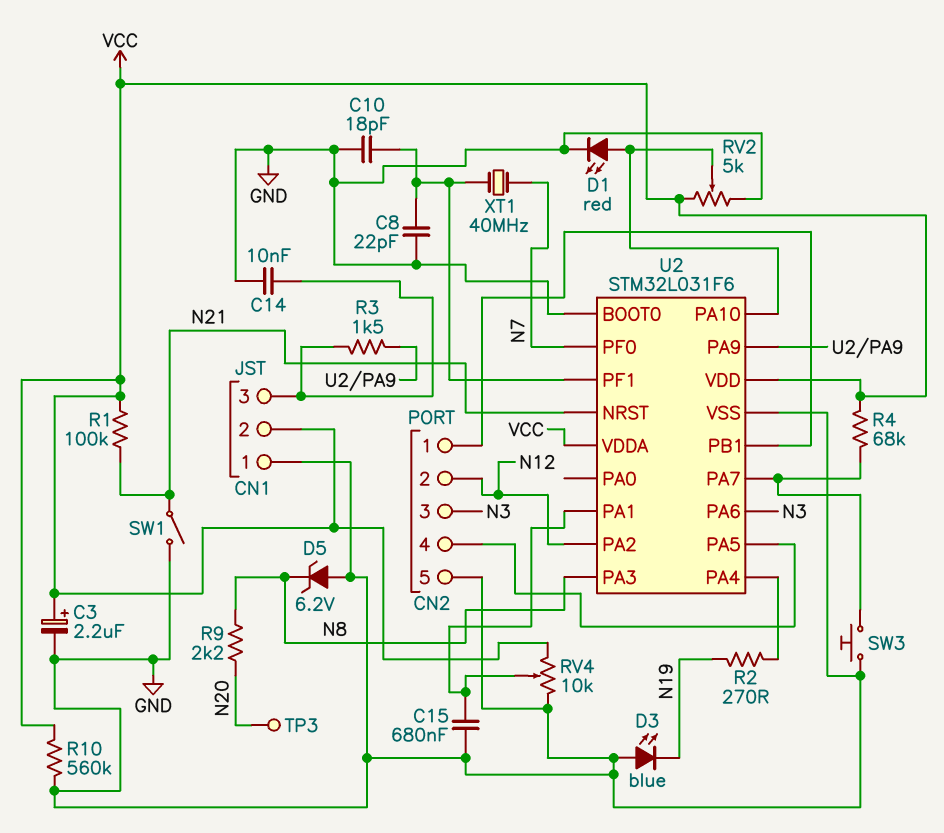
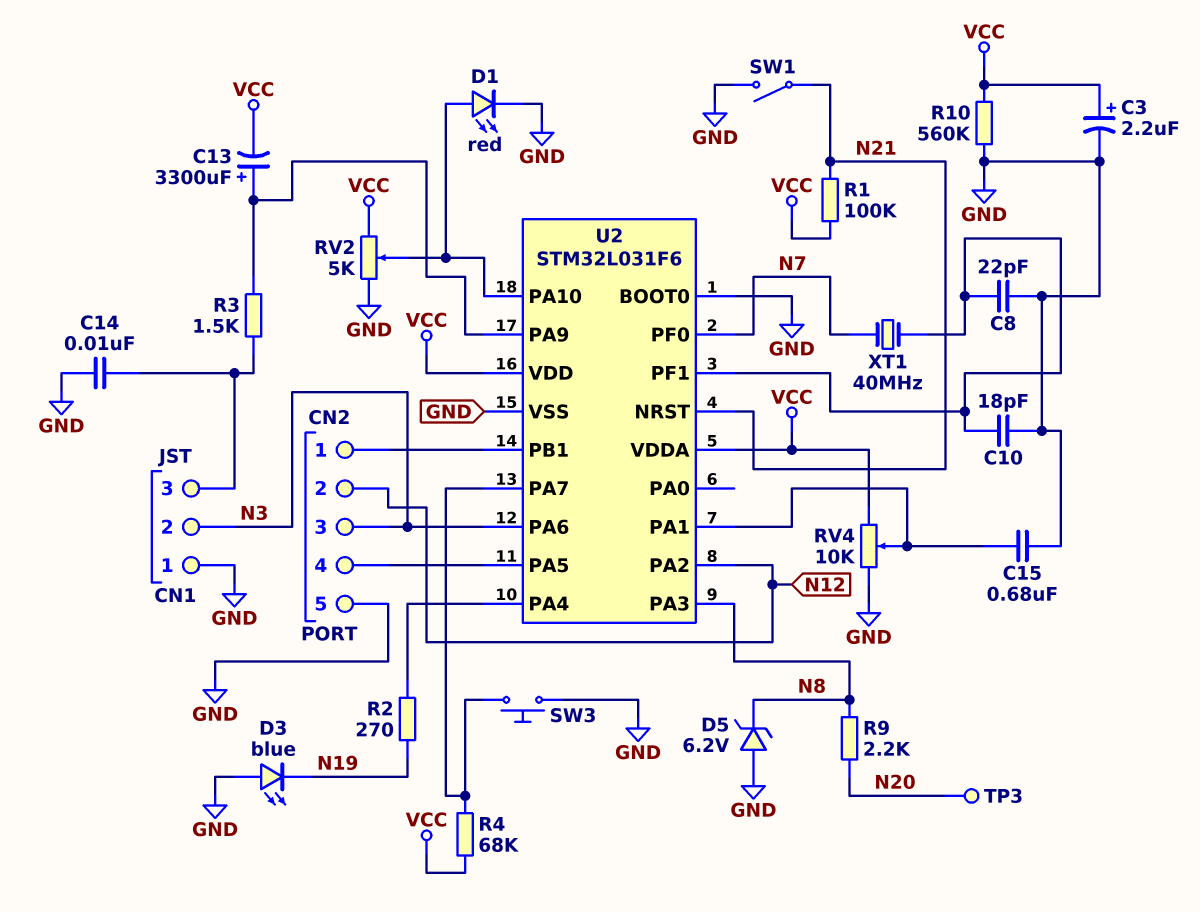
C13: none -> 3300uF (plus U2/PA9, minus VCC)
CN1 pin 2: VCC -> N3

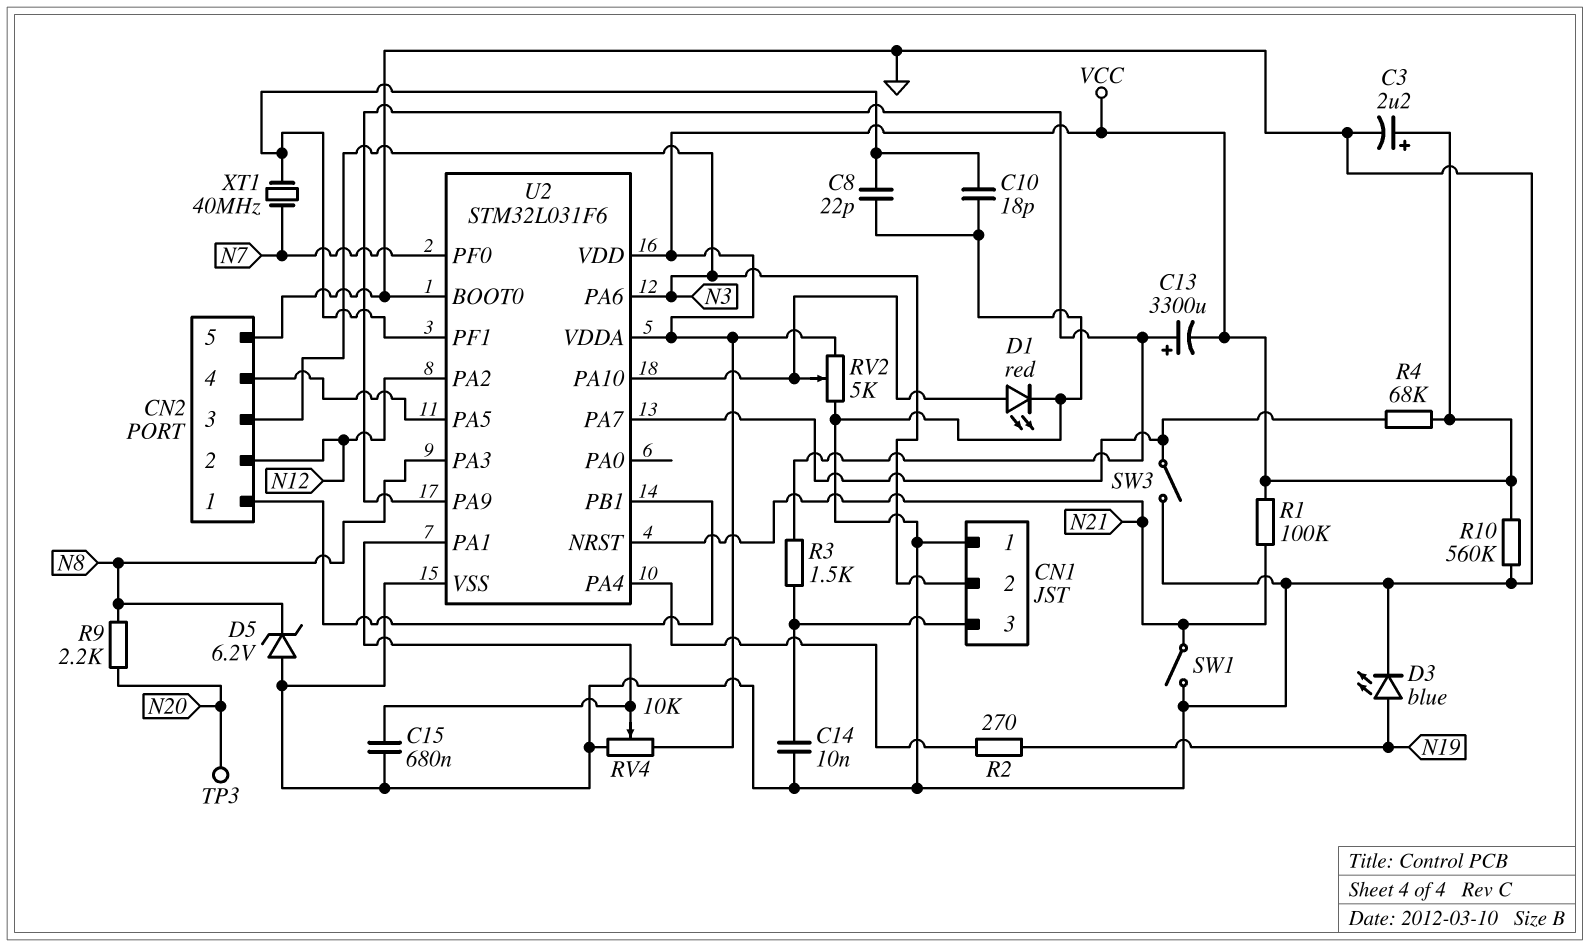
D3: LED blue (A GND, K N19) -> LED blue (A N19, K GND)
SW3: button (GND, U2/PA7) -> switch (GND, U2/PA7)

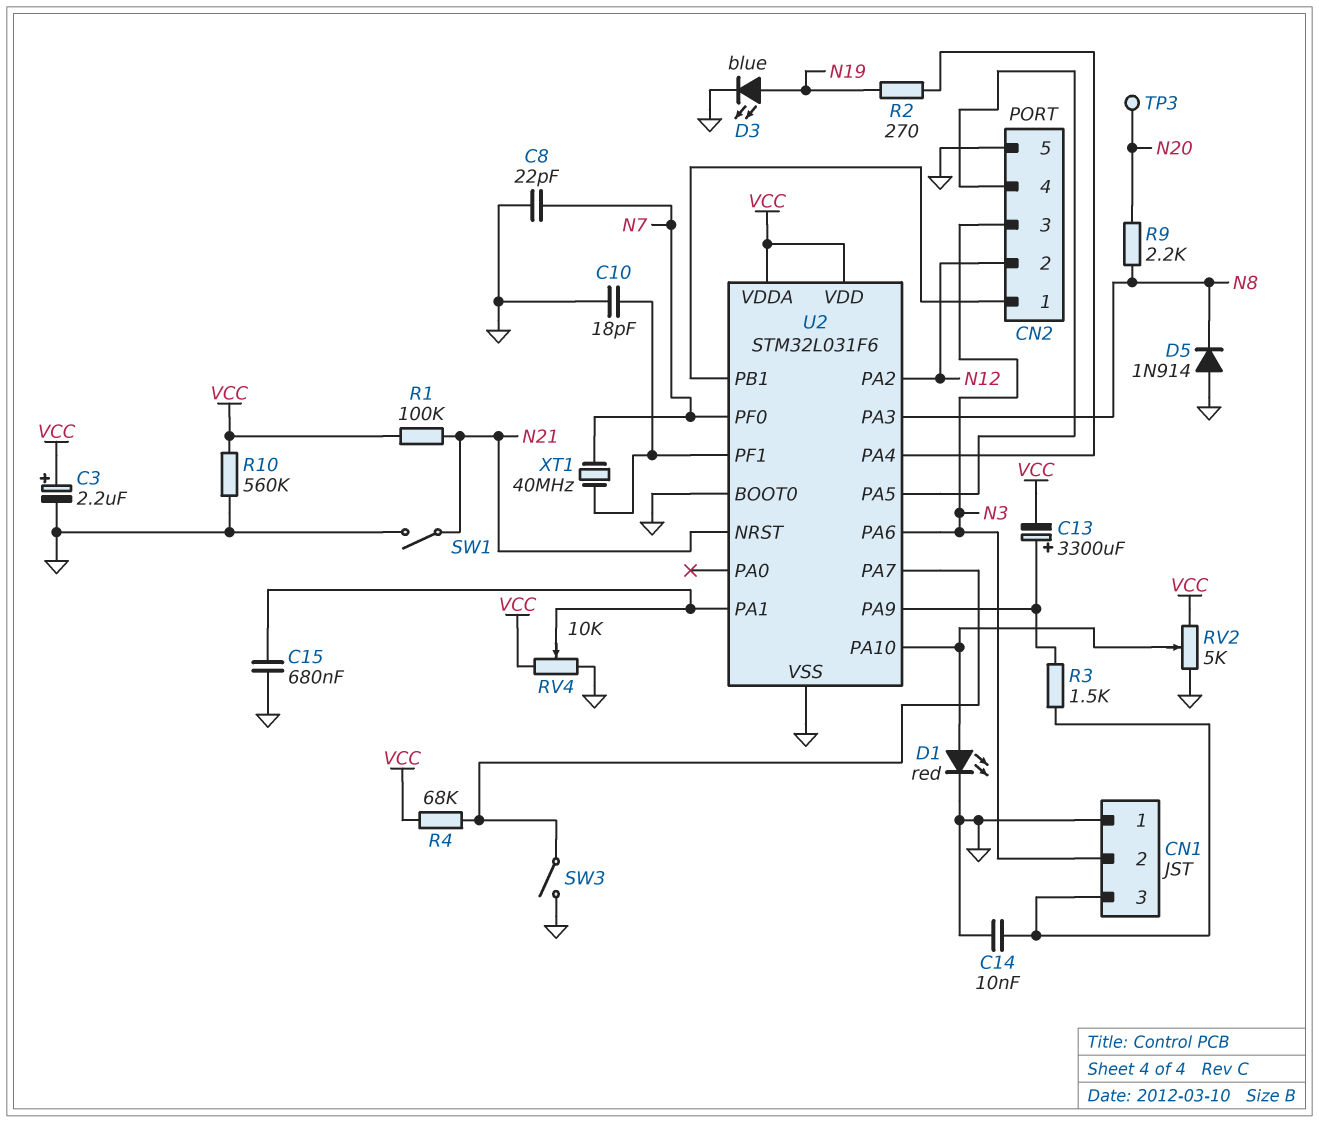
C8: 22pF (GND, U2/PF1) -> 22pF (GND, N7)
D5: zener 6.2V (A GND, K N8) -> diode 1N914 (A GND, K N8)

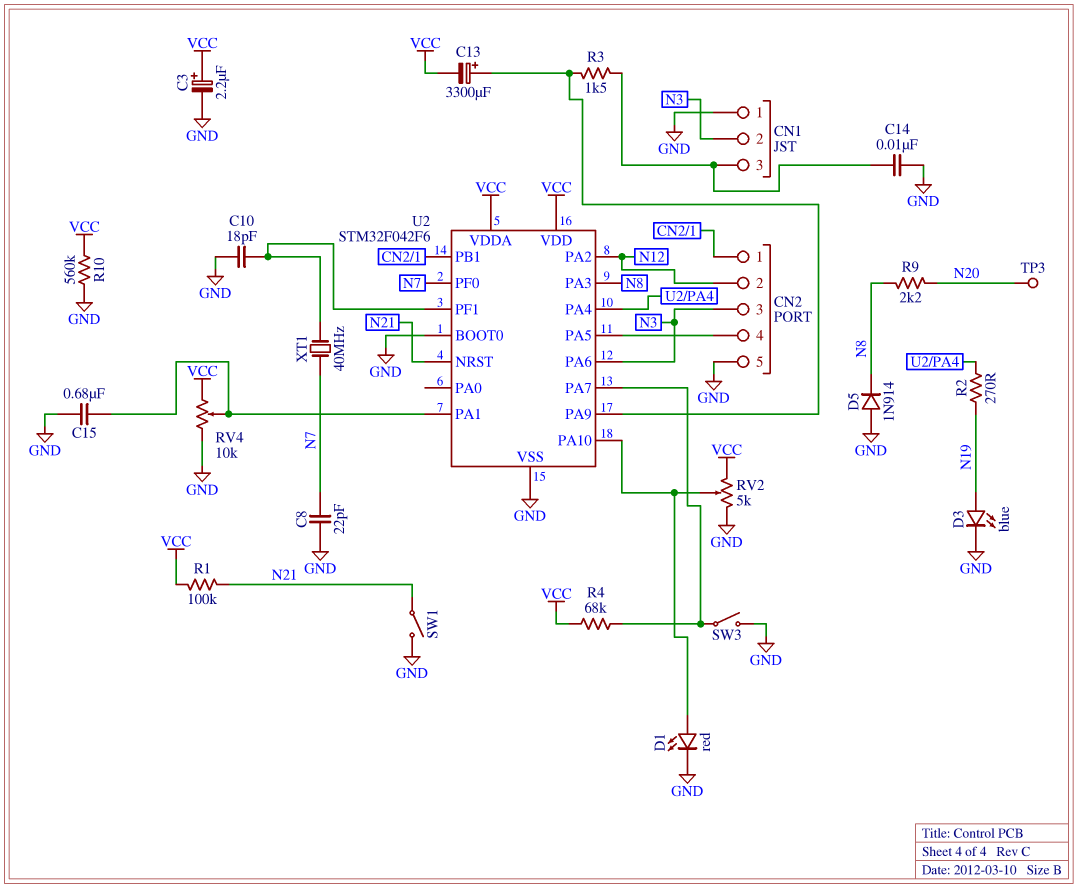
U2: STM32L031F6 -> STM32F042F6

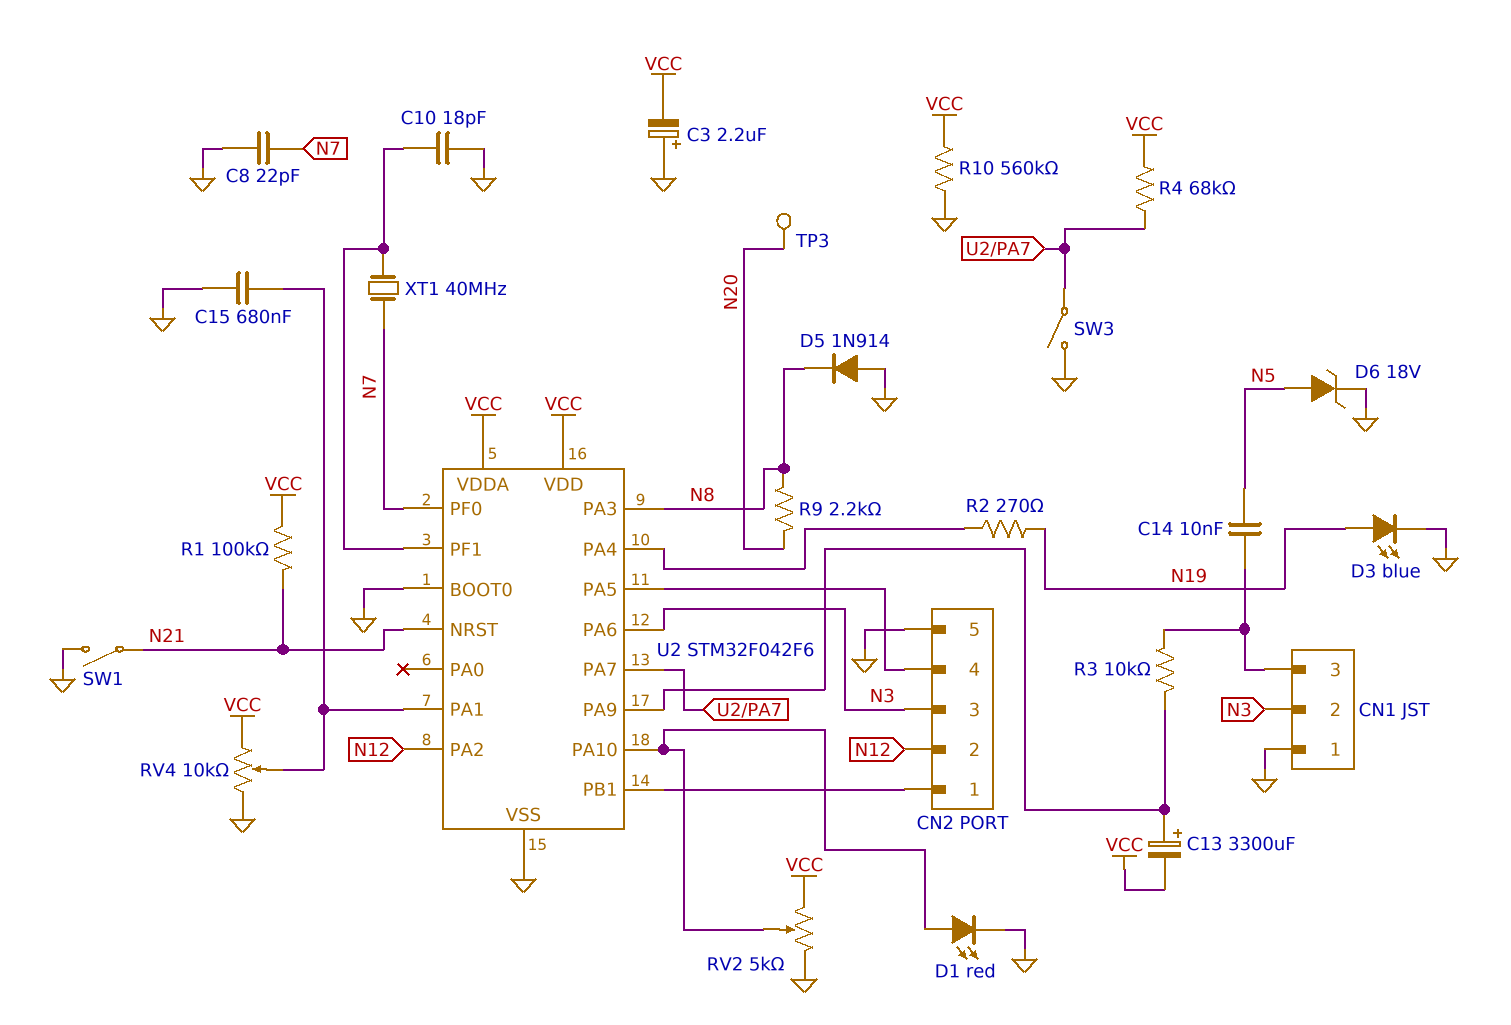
C3: 2.2uF (plus VCC, minus GND) -> 2.2uF (plus GND, minus VCC)
C14: 10nF (CN1/3, GND) -> 10nF (CN1/3, N5)
D6: none -> zener 18V (A N5, K GND)
R3: 1.5k (CN1/3, U2/PA9) -> 10k (CN1/3, U2/PA9)

